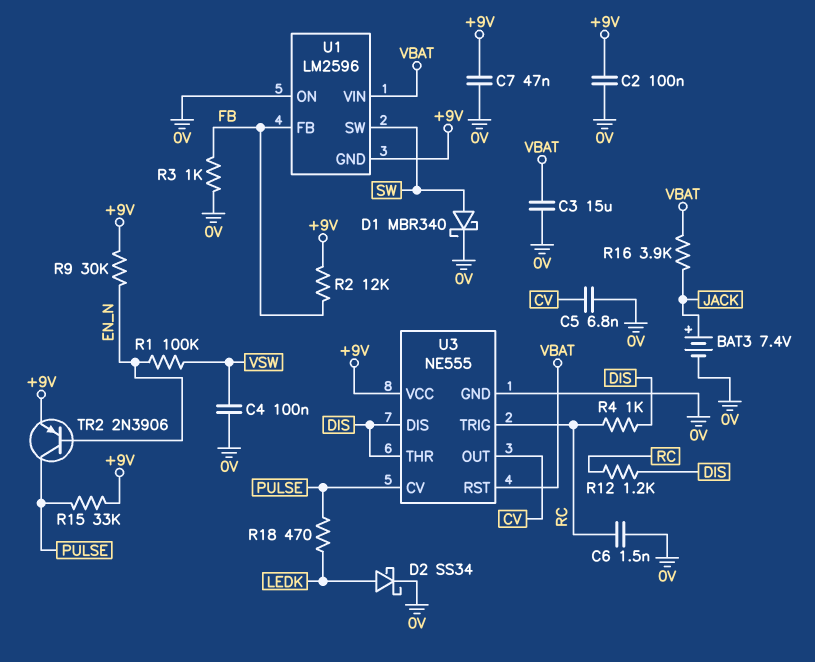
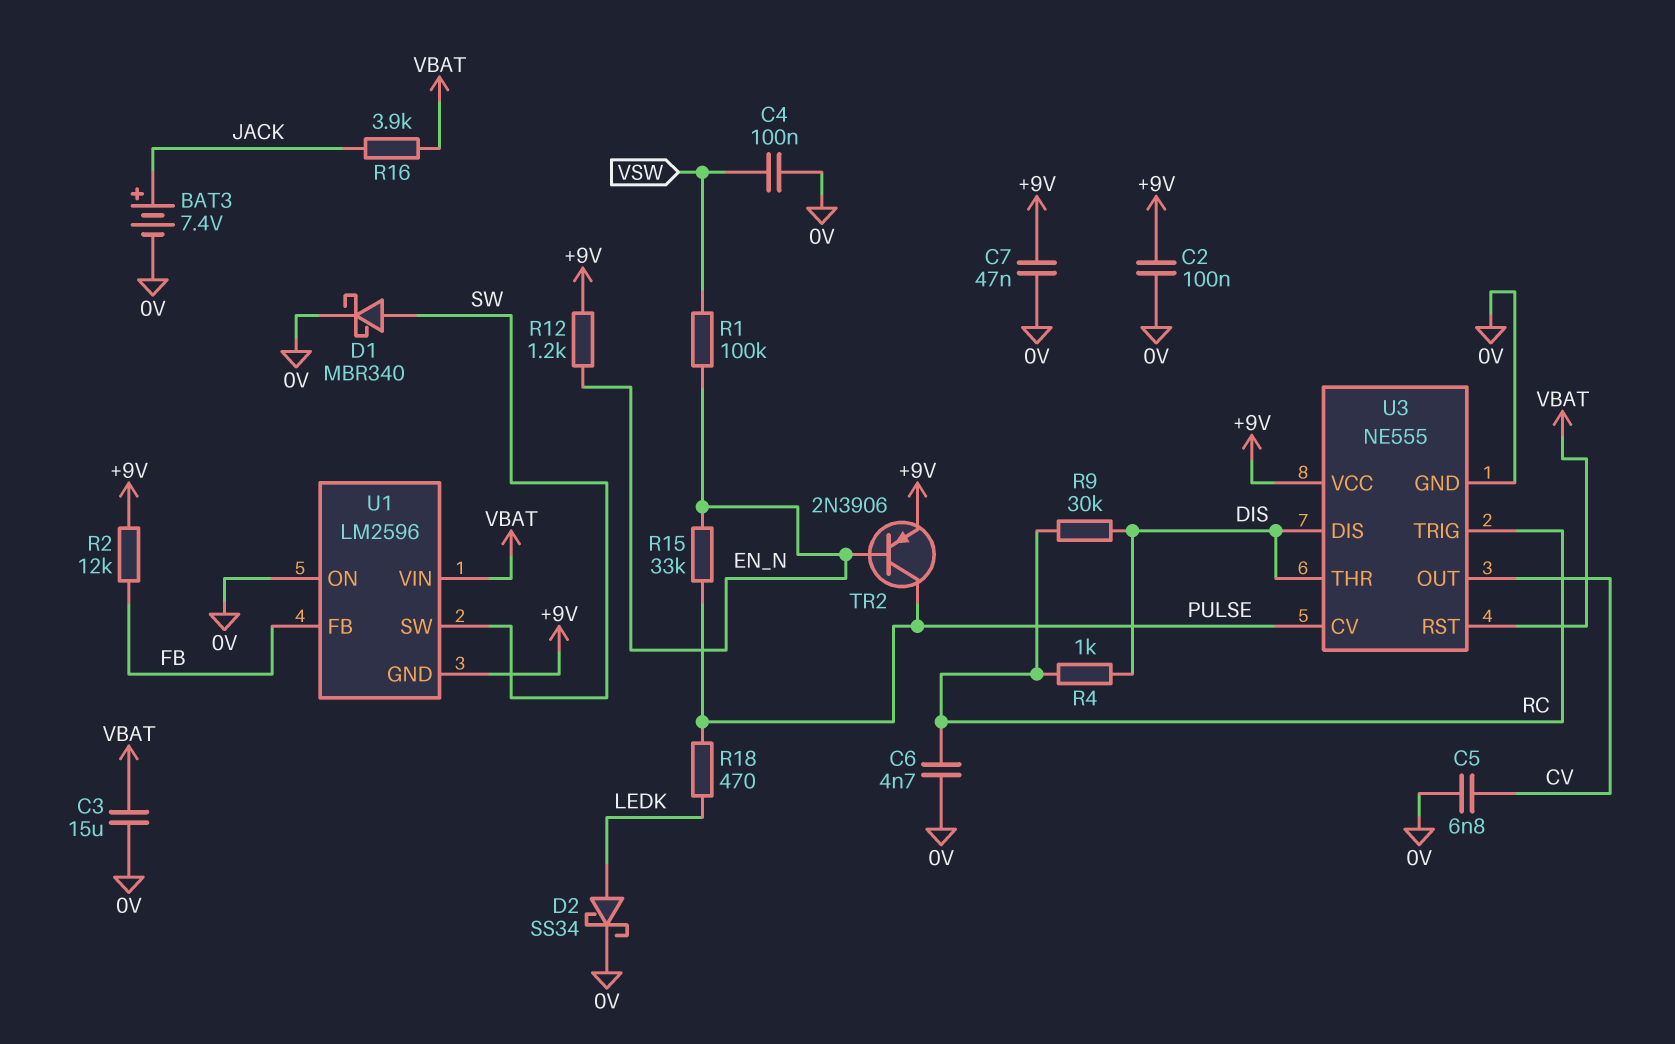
C6: 1.5nF (0V, RC) -> 4.7nF (0V, RC)
R3: 1k (0V, FB) -> none
R9: 30k (+9V, EN_N) -> 30k (DIS, RC)
R12: 1.2k (DIS, RC) -> 1.2k (+9V, EN_N)
R15: 33k (+9V, PULSE) -> 33k (EN_N, PULSE)

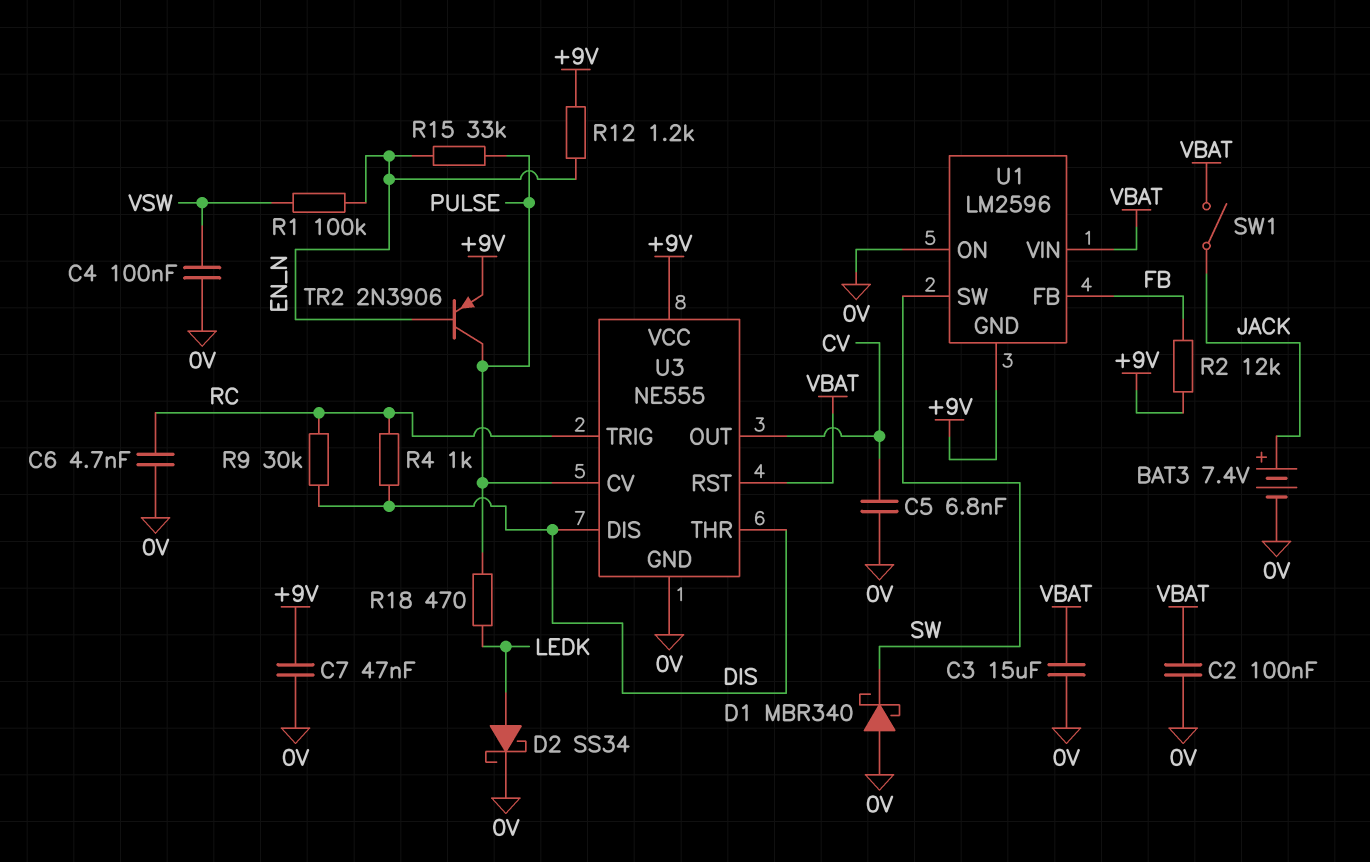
C2: 100nF (+9V, 0V) -> 100nF (0V, VBAT)
D1: schottky MBR340 (A SW, K 0V) -> schottky MBR340 (A 0V, K SW)
R16: 3.9k (JACK, VBAT) -> none
SW1: none -> switch (JACK, VBAT)

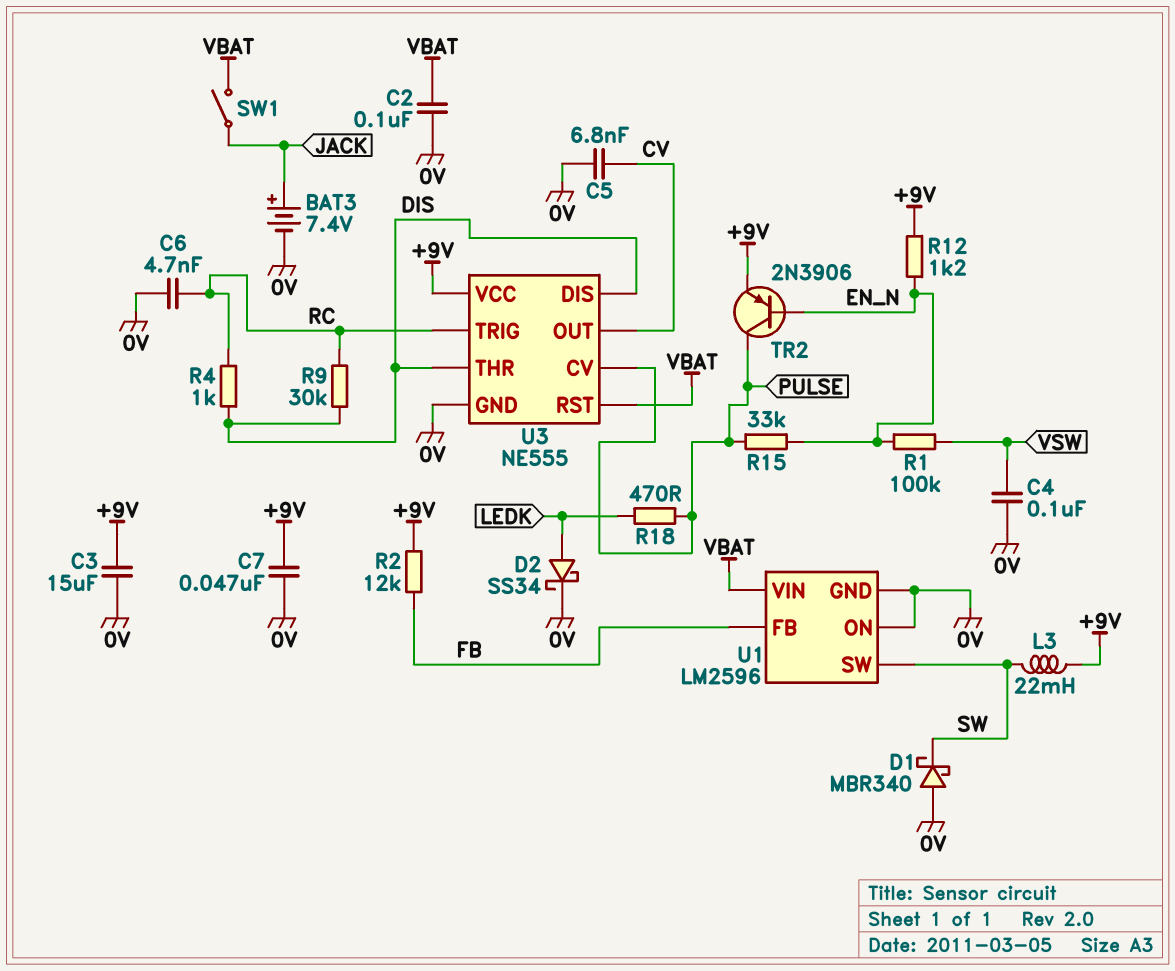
C3: 15uF (0V, VBAT) -> 15uF (+9V, 0V)
L3: none -> 22mH (+9V, SW)
U1 pin GND: +9V -> 0V

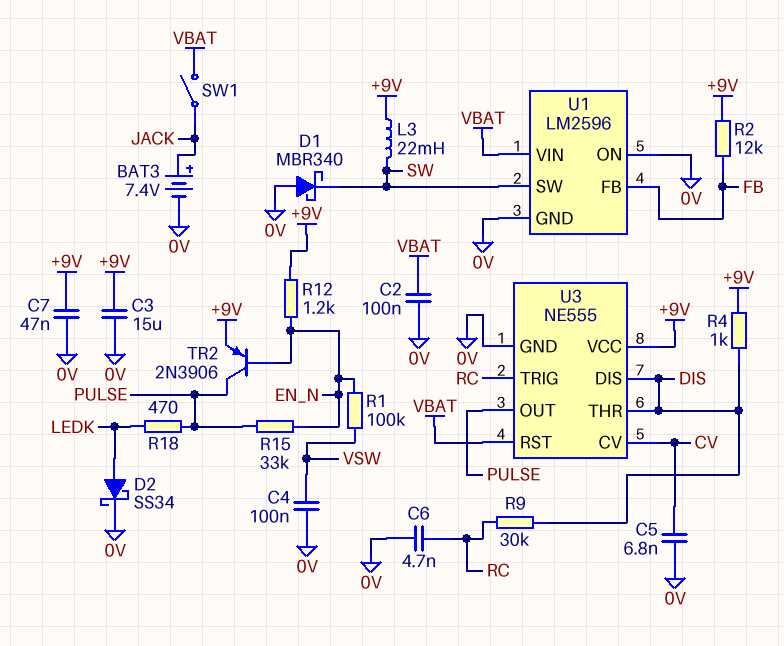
R4: 1k (DIS, RC) -> 1k (+9V, DIS)
U3 pin CV: PULSE -> CV
U3 pin OUT: CV -> PULSE

